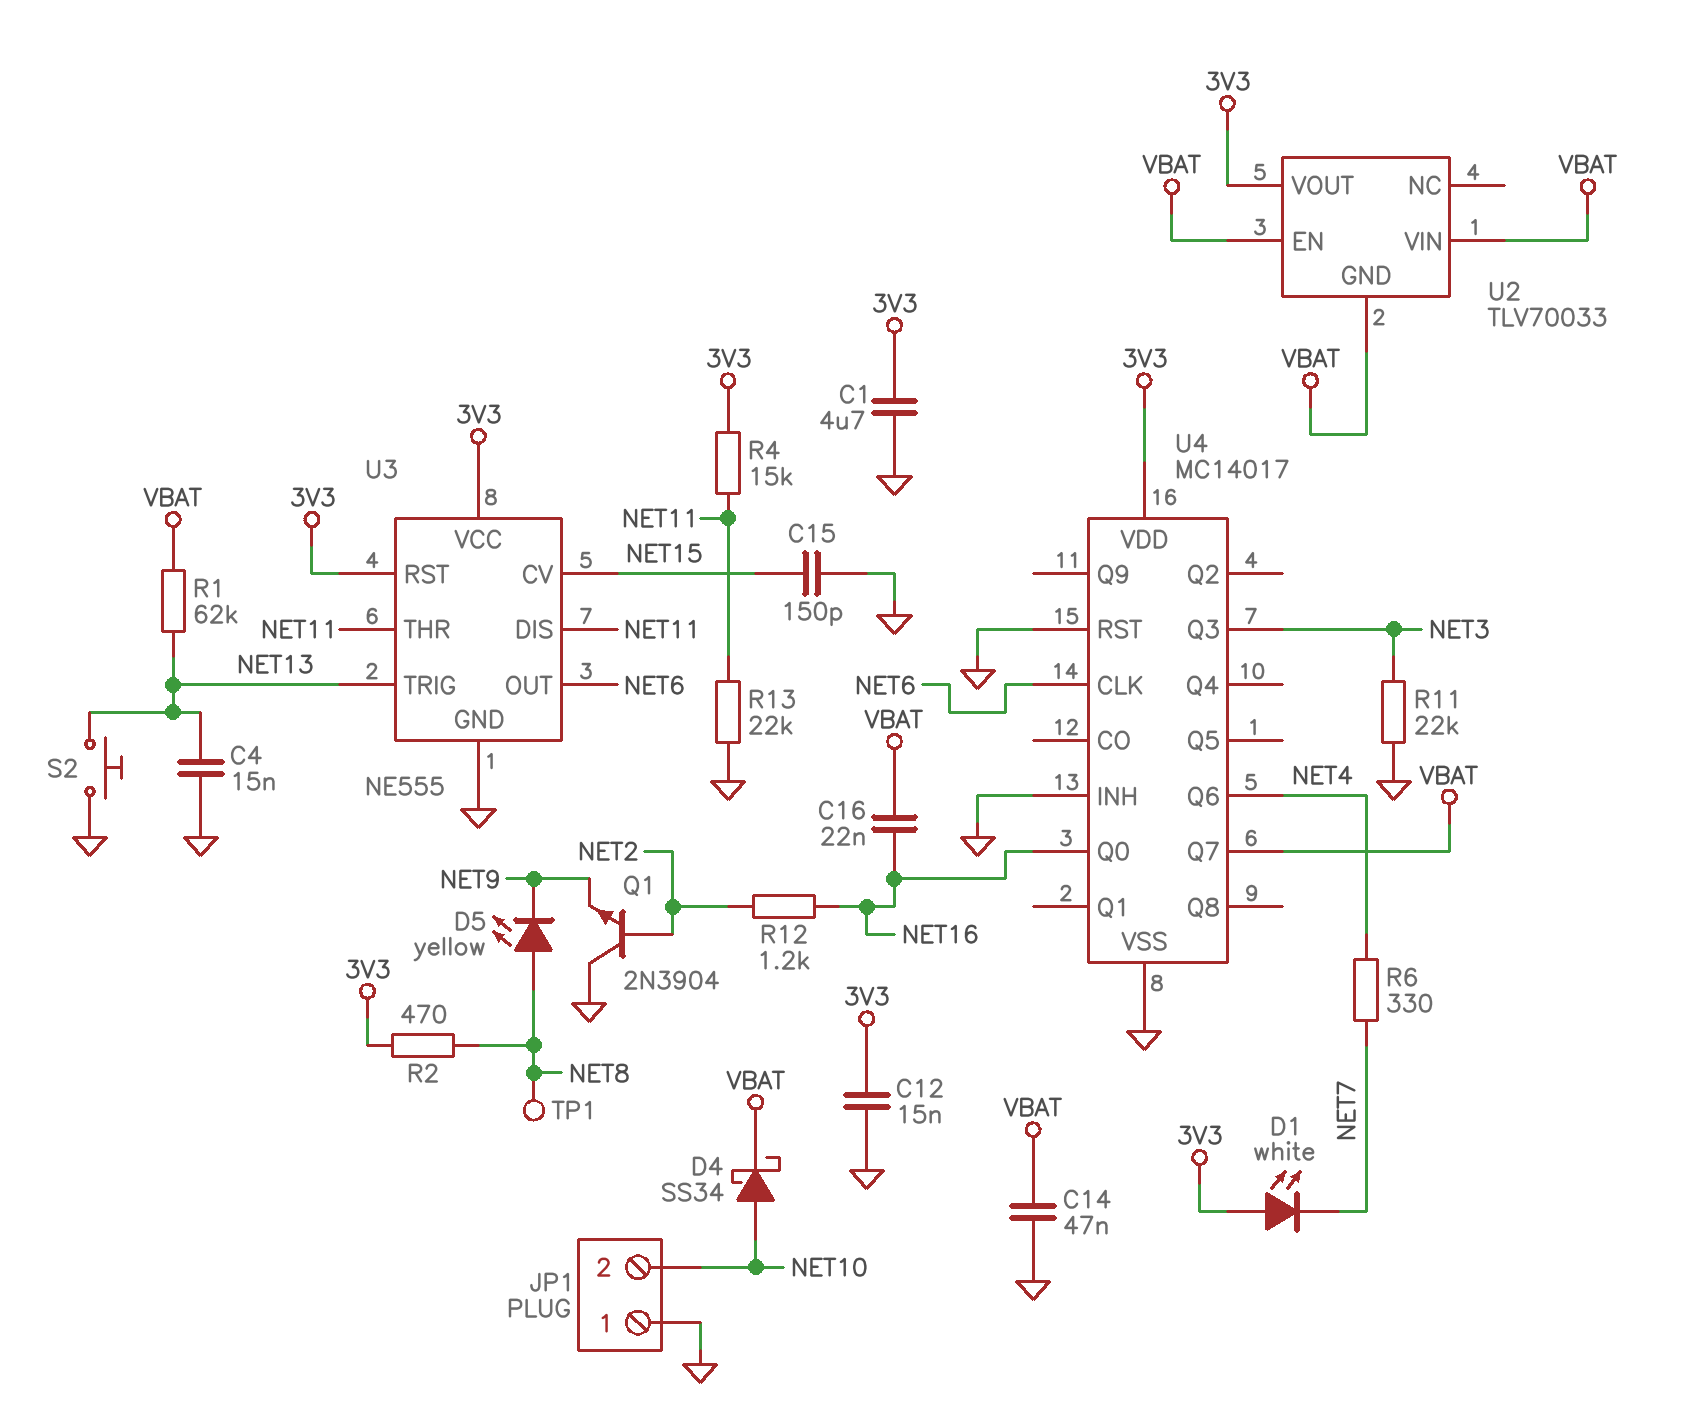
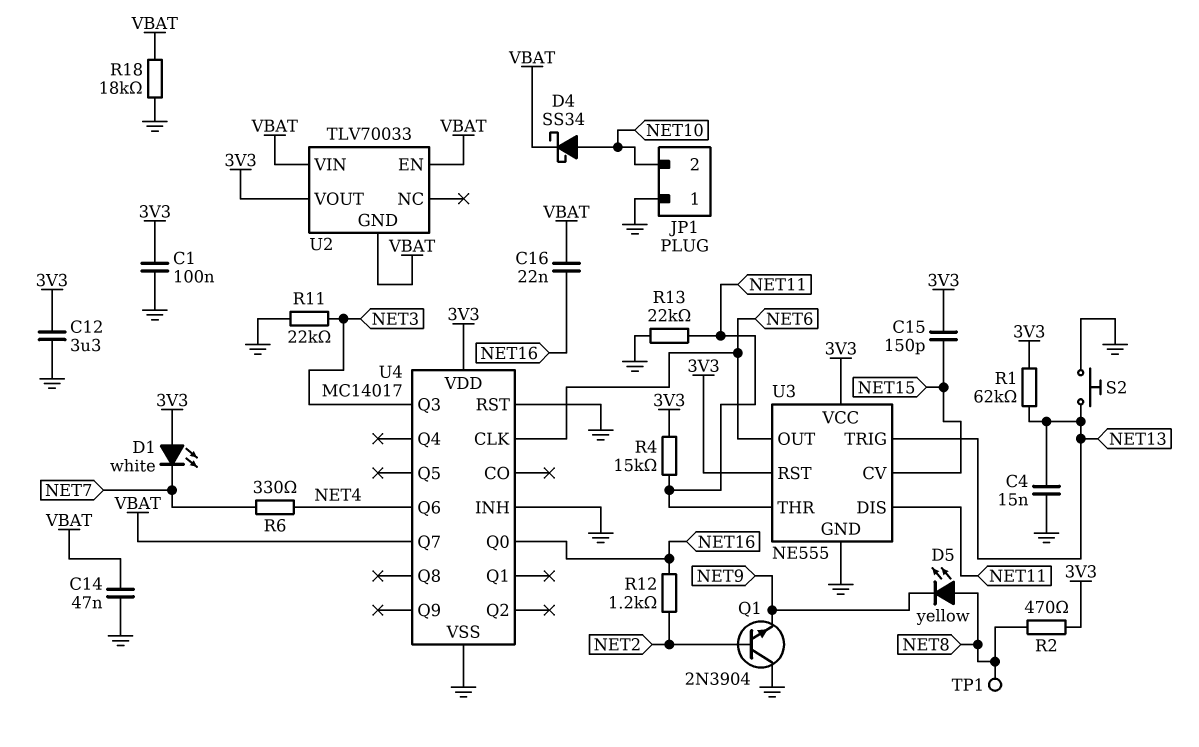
C1: 4.7uF (3V3, GND) -> 100nF (3V3, GND)
C12: 15nF (3V3, GND) -> 3.3uF (3V3, GND)
C15: 150pF (GND, NET15) -> 150pF (3V3, NET15)
R1: 62k (NET13, VBAT) -> 62k (3V3, NET13)
R18: none -> 18k (GND, VBAT)

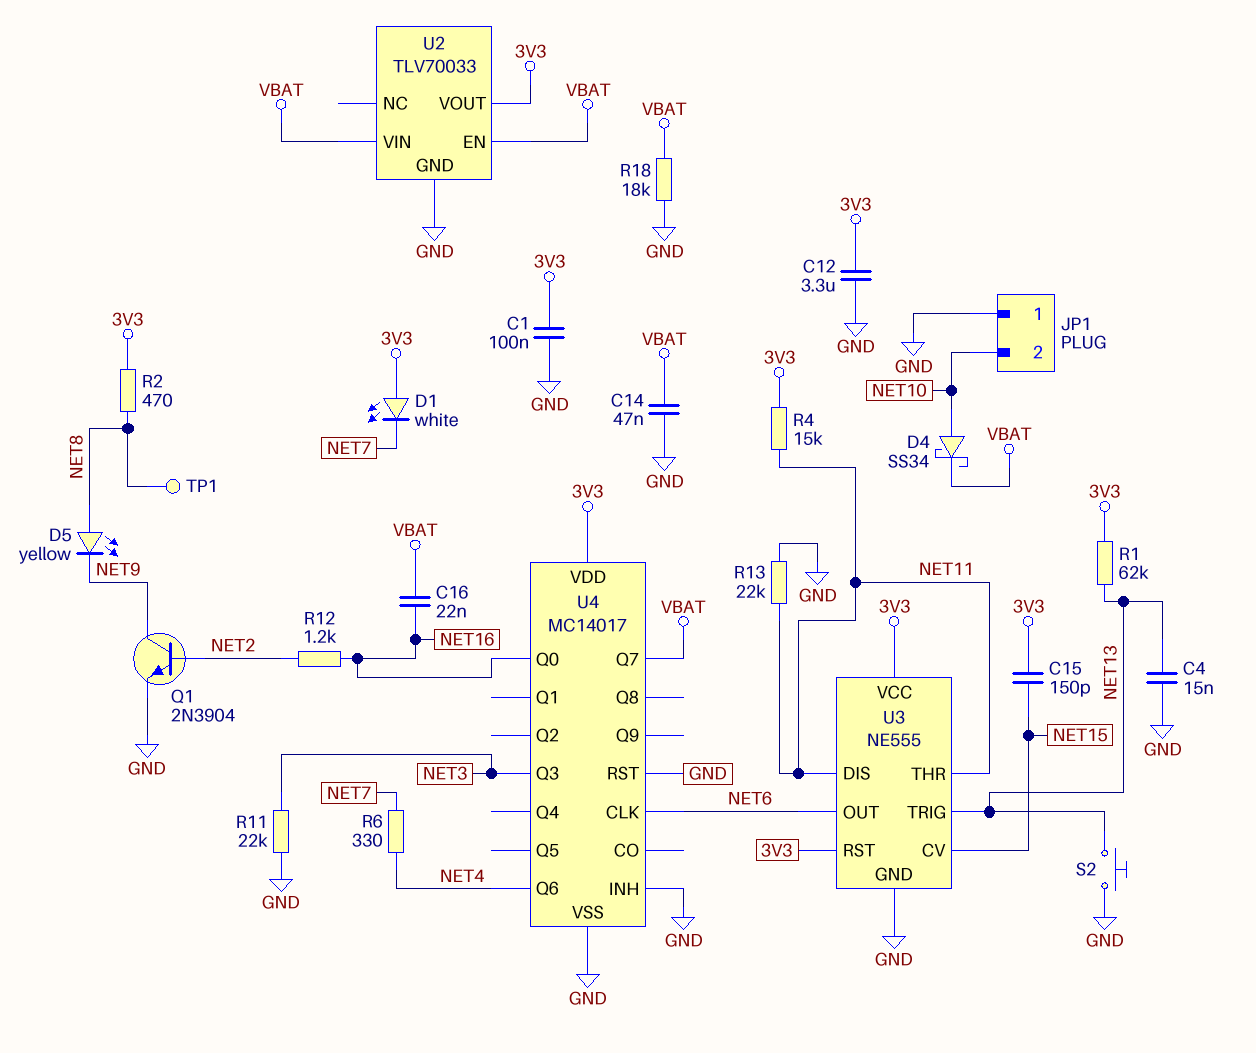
Q1: NPN 2N3904 (B NET2, C GND, E NET9) -> NPN 2N3904 (B NET2, C NET9, E GND)
U2 pin GND: VBAT -> GND

